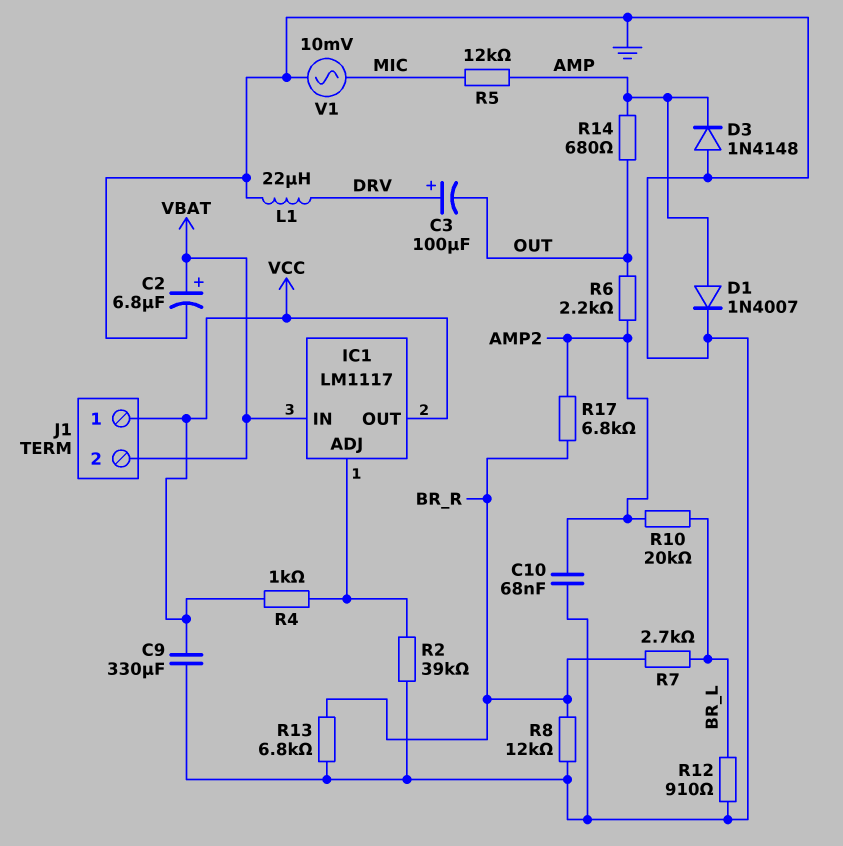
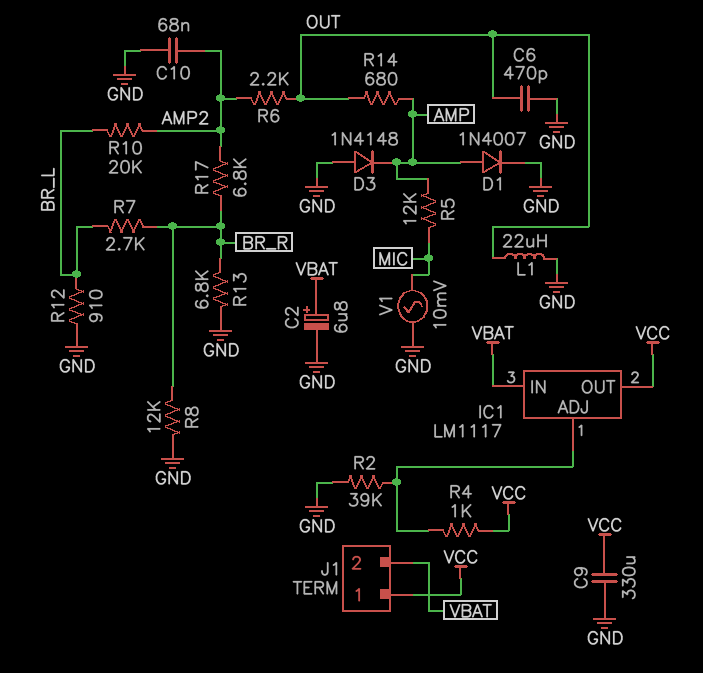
C3: 100uF (plus DRV, minus OUT) -> none
C6: none -> 470pF (GND, OUT)
L1: 22uH (DRV, GND) -> 22uH (GND, OUT)

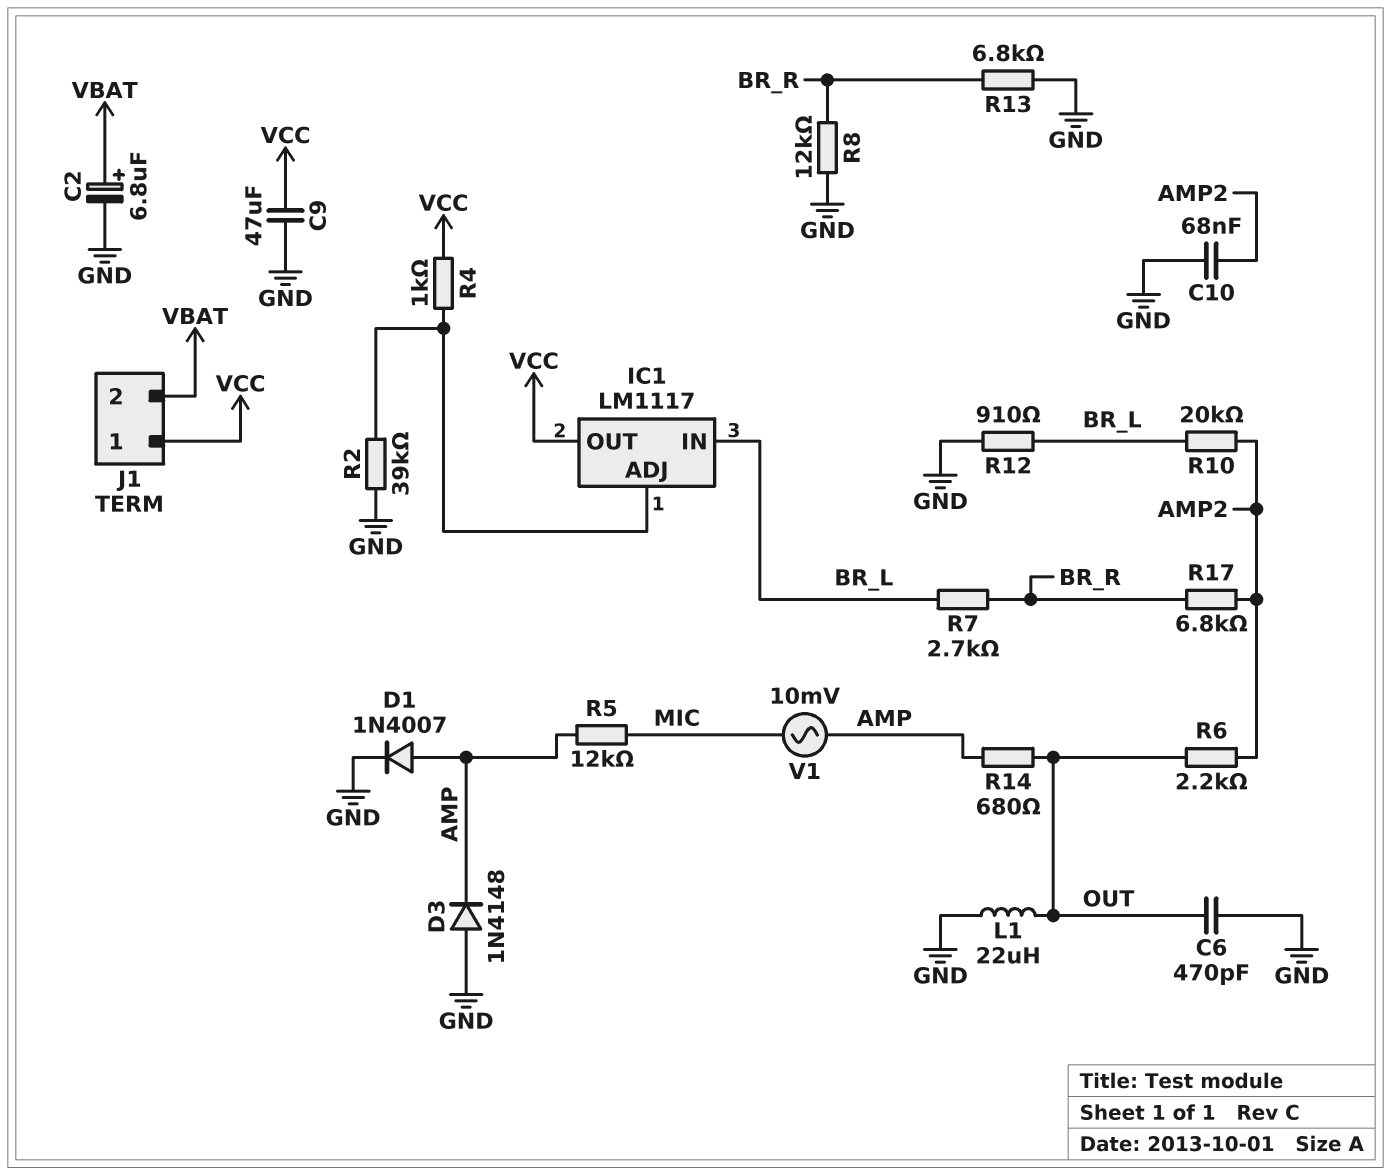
C9: 330uF (GND, VCC) -> 47uF (GND, VCC)
IC1 pin IN: VBAT -> BR_L
V1: AC 10mV (GND, MIC) -> AC 10mV (AMP, MIC)

